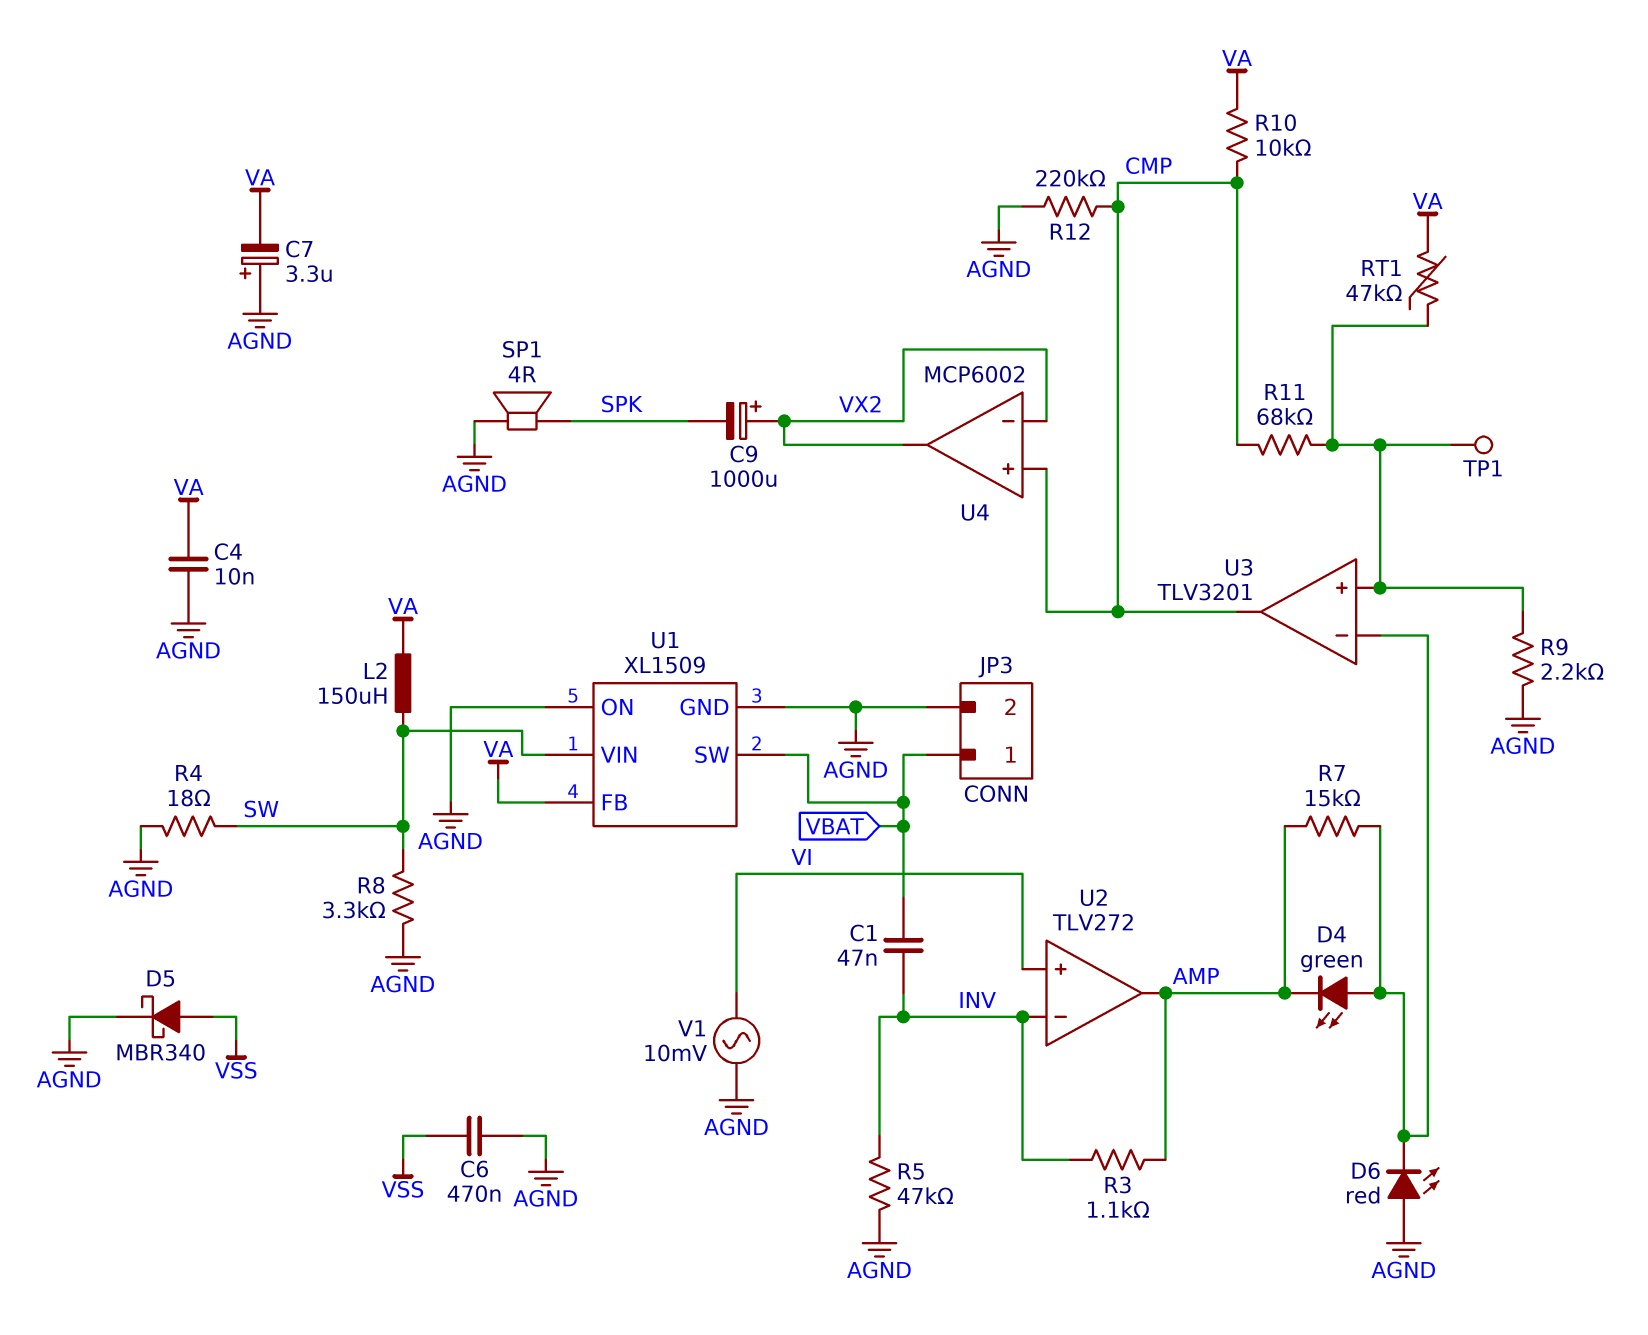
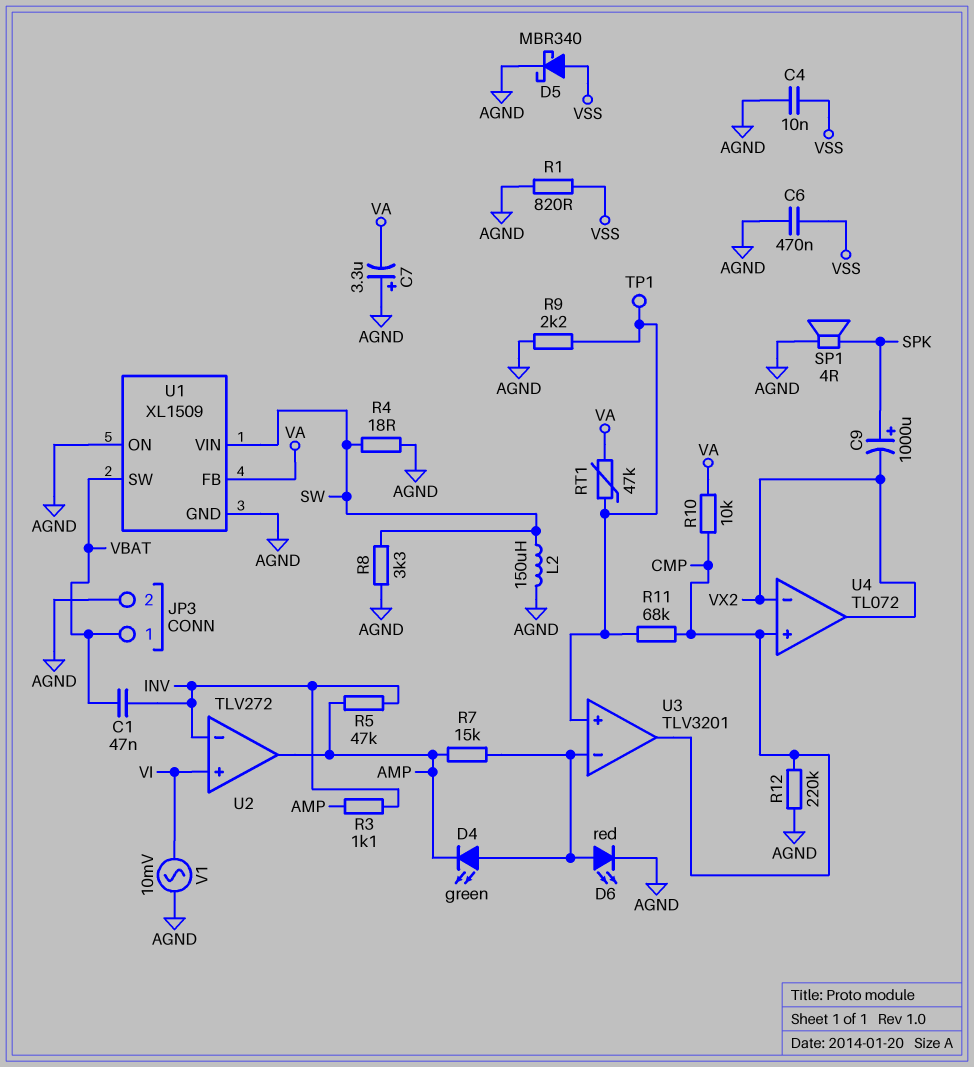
C4: 10nF (AGND, VA) -> 10nF (AGND, VSS)
C9: 1000uF (plus VX2, minus SPK) -> 1000uF (plus SPK, minus VX2)
D6: LED red (A AGND, K U3/in-) -> LED red (A U3/in-, K AGND)
L2: 150uH (SW, VA) -> 150uH (AGND, SW)
R1: none -> 820 (AGND, VSS)
R5: 47k (AGND, INV) -> 47k (AMP, INV)
U4: MCP6002 -> TL072

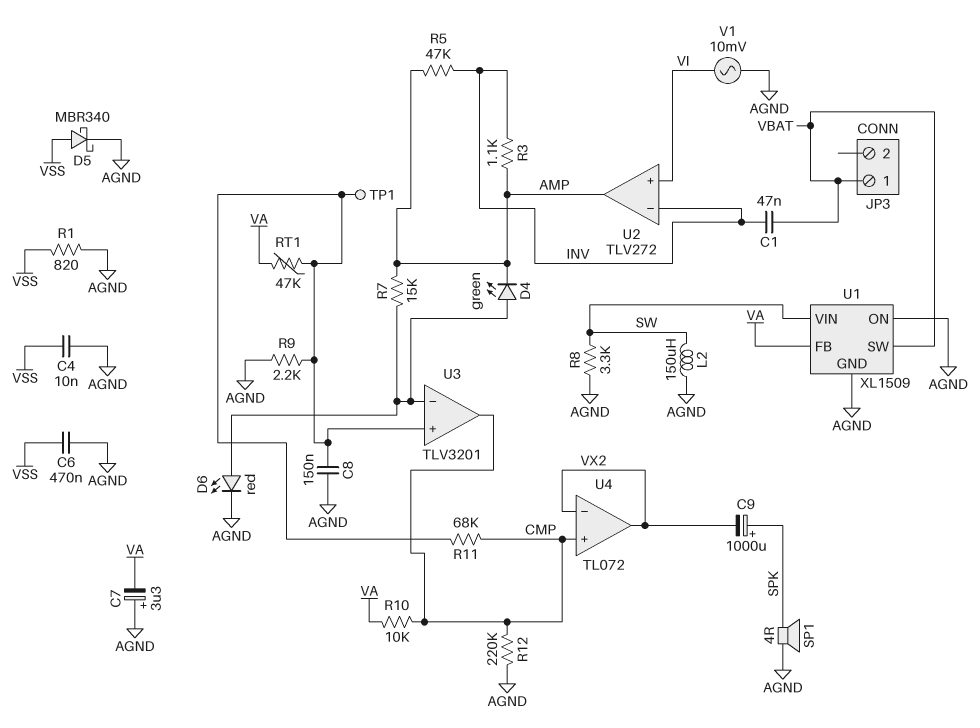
C8: none -> 150nF (AGND, U3/in+)
JP3 pin 2: AGND -> none
R4: 18 (AGND, SW) -> none

